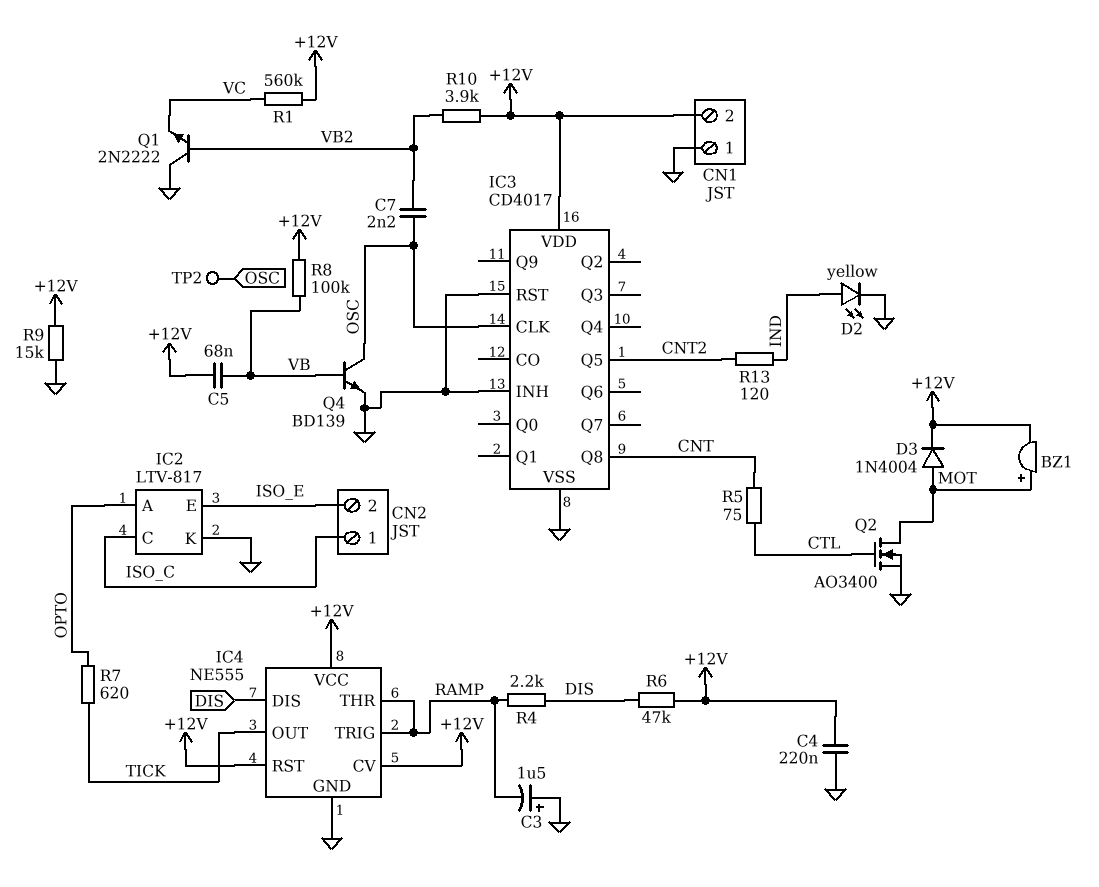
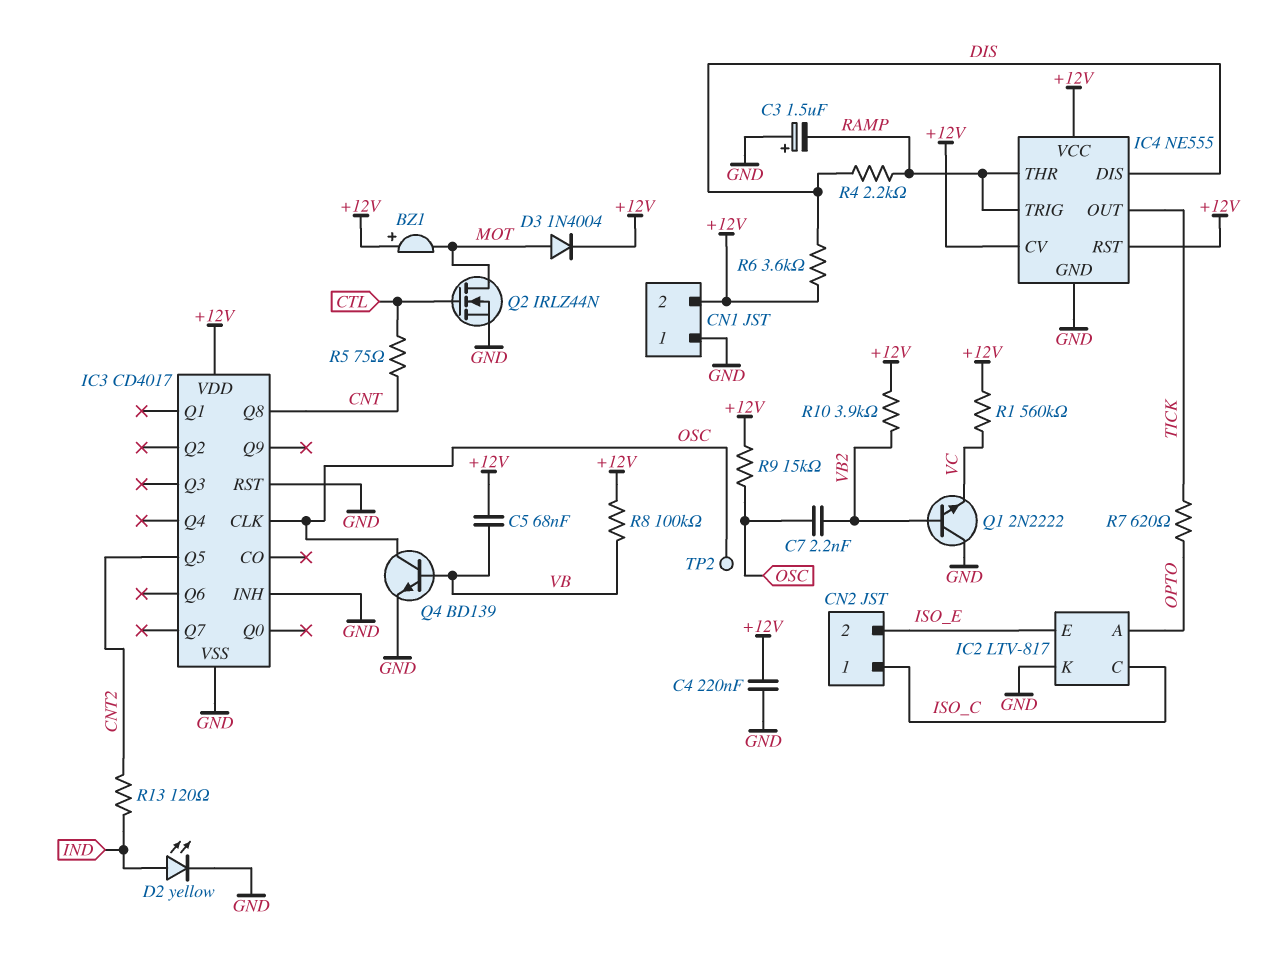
BZ1: buzzer (plus MOT, minus +12V) -> buzzer (plus +12V, minus MOT)
Q2: NMOS AO3400 (G CTL, D MOT, S GND) -> NMOS IRLZ44N (G CTL, D MOT, S GND)
R6: 47k (+12V, DIS) -> 3.6k (+12V, DIS)
R9: 15k (+12V, GND) -> 15k (+12V, OSC)

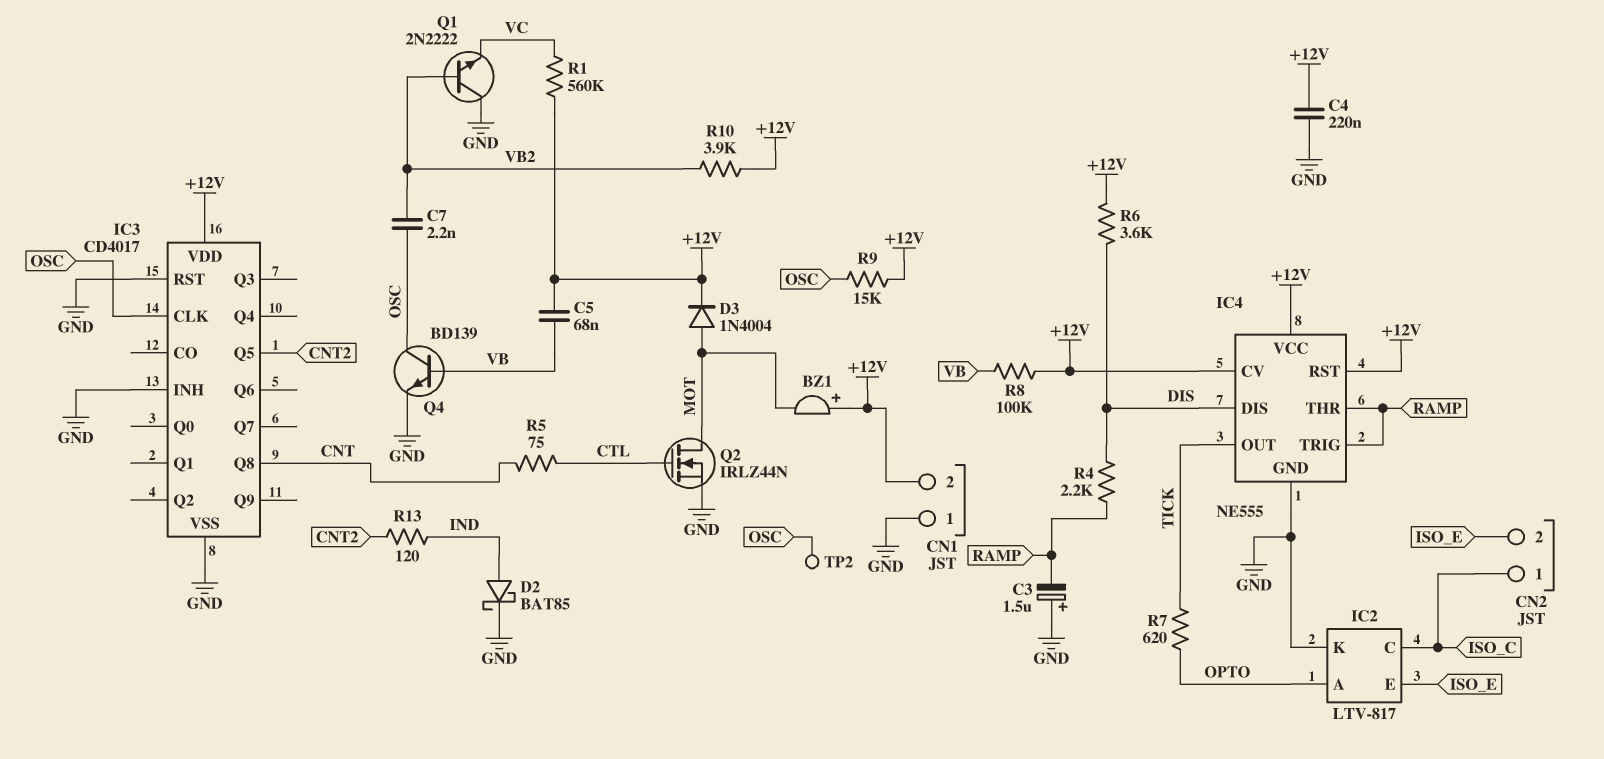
D2: LED yellow (A IND, K GND) -> schottky BAT85 (A IND, K GND)

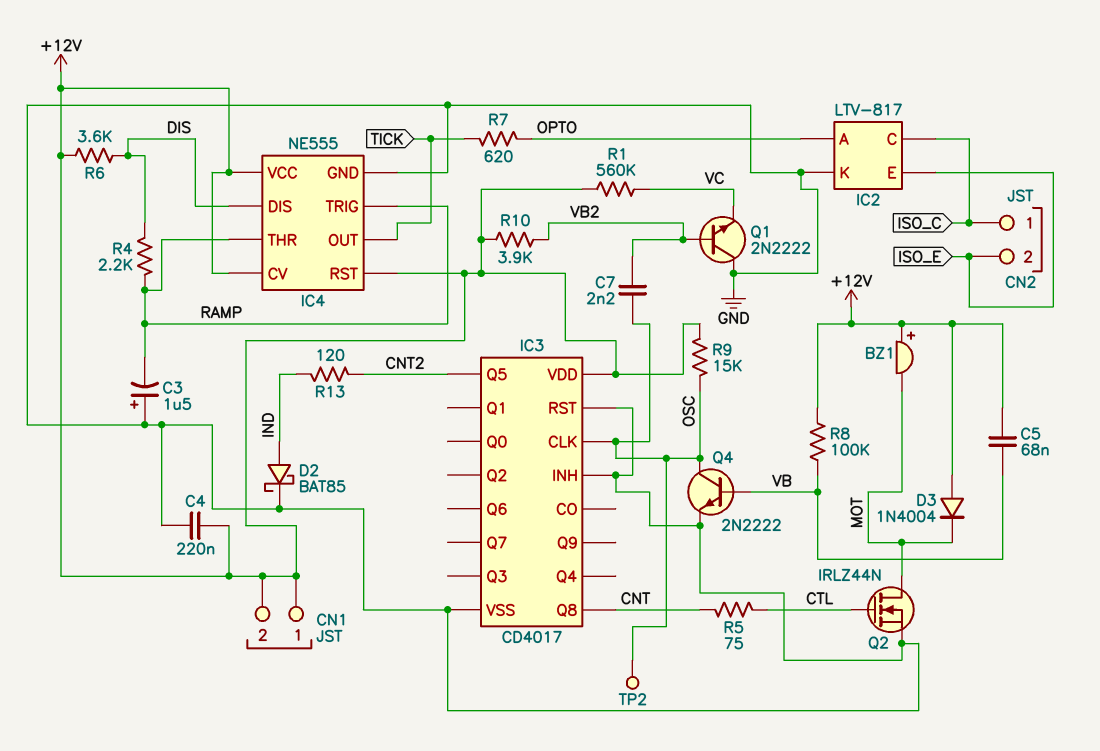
CN1 pin 1: GND -> +12V
D3: diode 1N4004 (A MOT, K +12V) -> diode 1N4004 (A +12V, K MOT)
Q4: NPN BD139 (B VB, C OSC, E GND) -> NPN 2N2222 (B VB, C OSC, E GND)

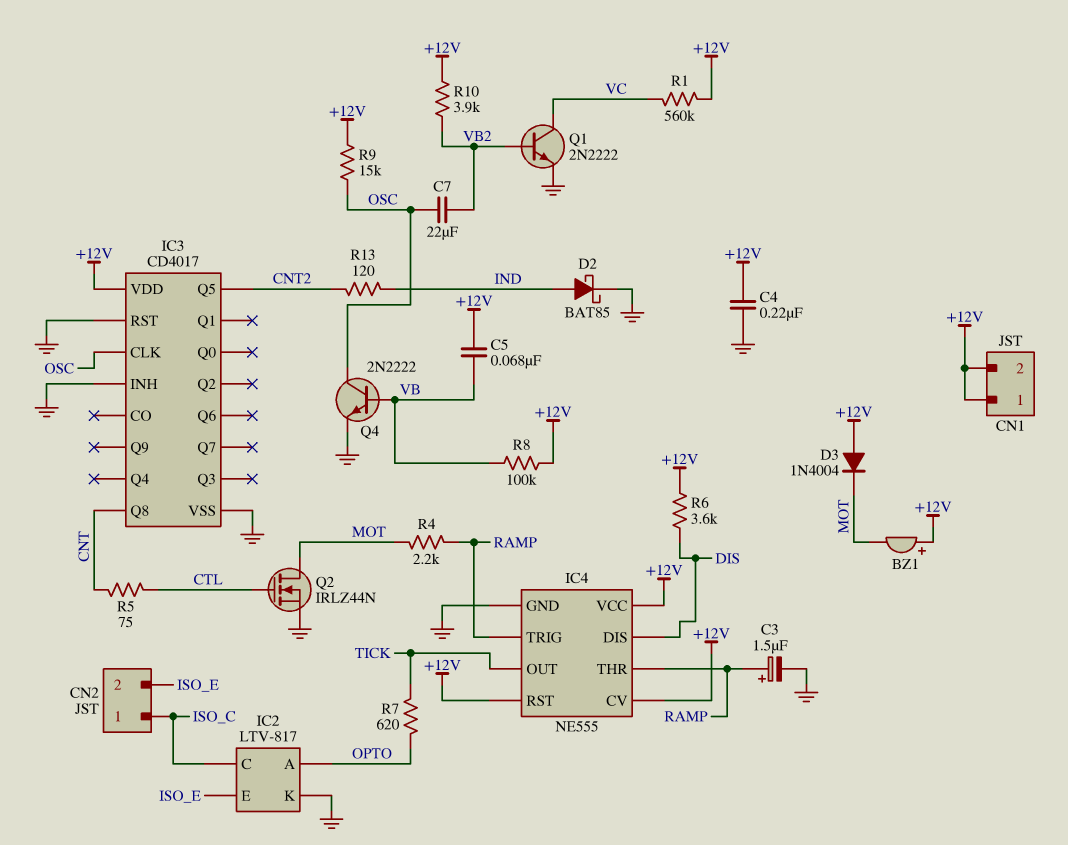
C3: 1.5uF (plus GND, minus RAMP) -> 1.5uF (plus RAMP, minus GND)
C7: 2.2nF (OSC, VB2) -> 22uF (OSC, VB2)
Q1: NPN 2N2222 (B VB2, C GND, E VC) -> NPN 2N2222 (B VB2, C VC, E GND)
R4: 2.2k (DIS, RAMP) -> 2.2k (MOT, RAMP)
TP2: test point (OSC) -> none

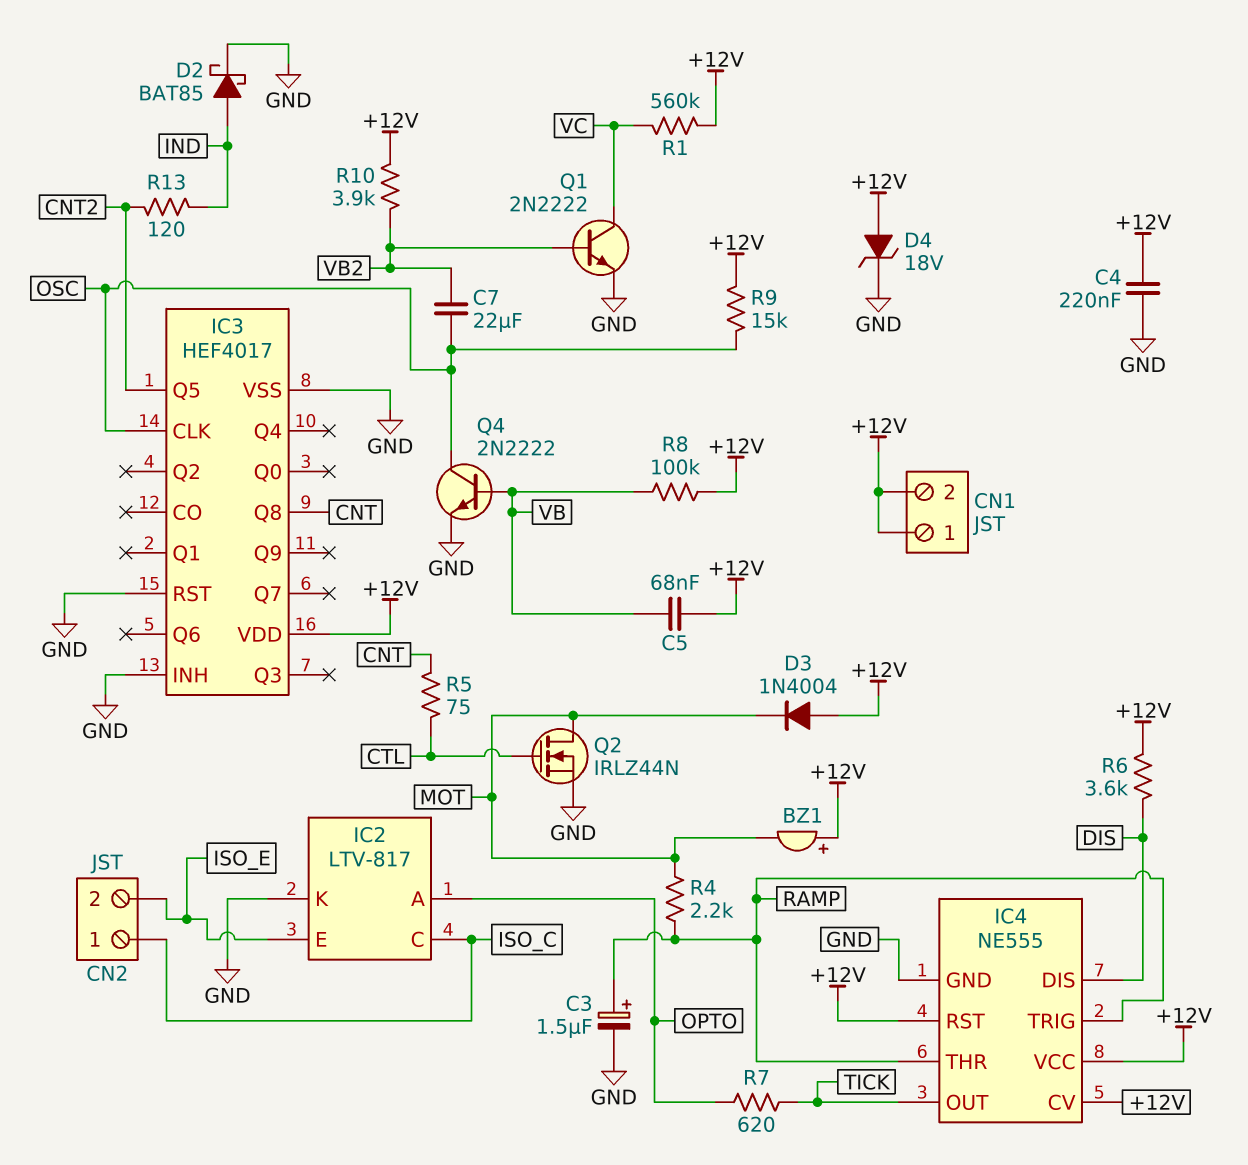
D4: none -> zener 18V (A +12V, K GND)
IC3: CD4017 -> HEF4017

